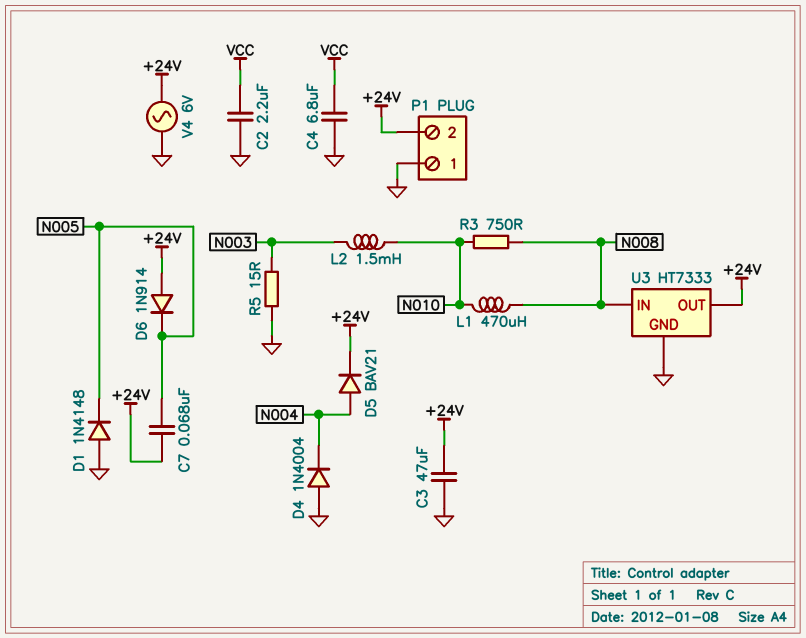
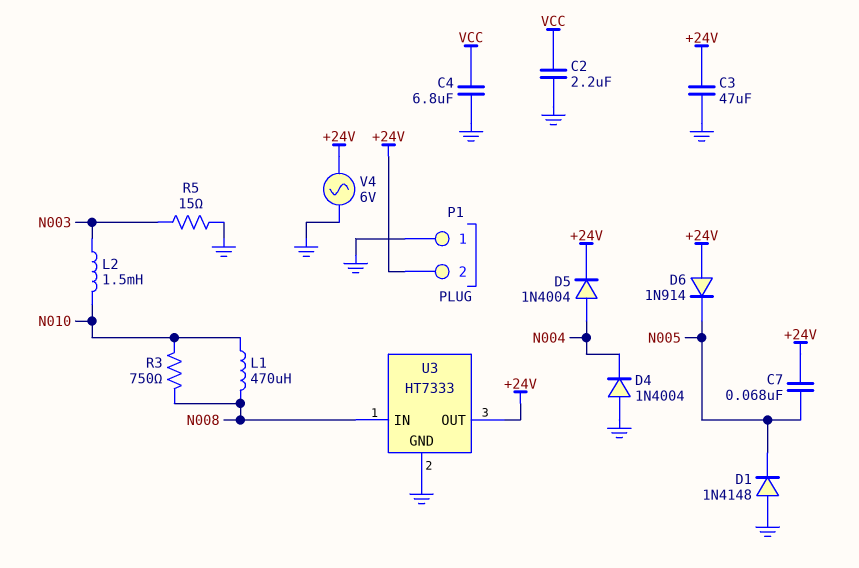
D5: diode BAV21 (A N004, K +24V) -> diode 1N4004 (A N004, K +24V)

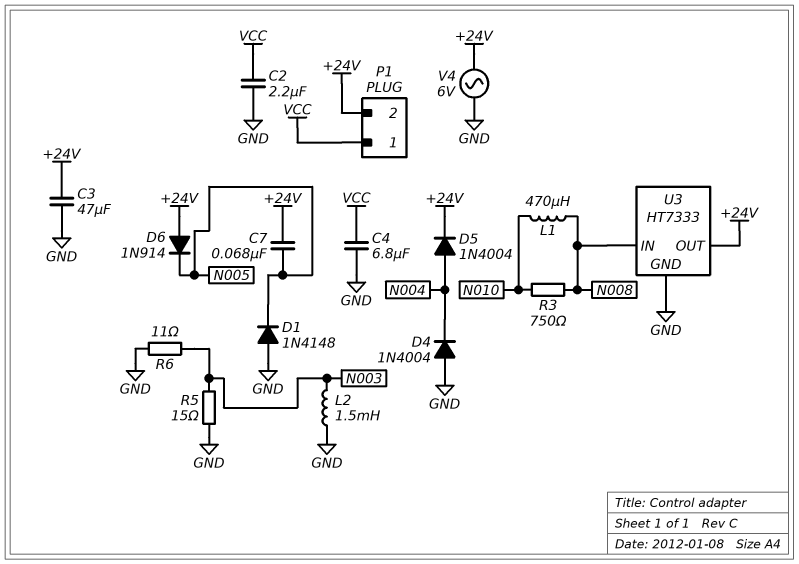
L2: 1.5mH (N003, N010) -> 1.5mH (GND, N003)
P1 pin 1: GND -> VCC
R6: none -> 11 (GND, N003)

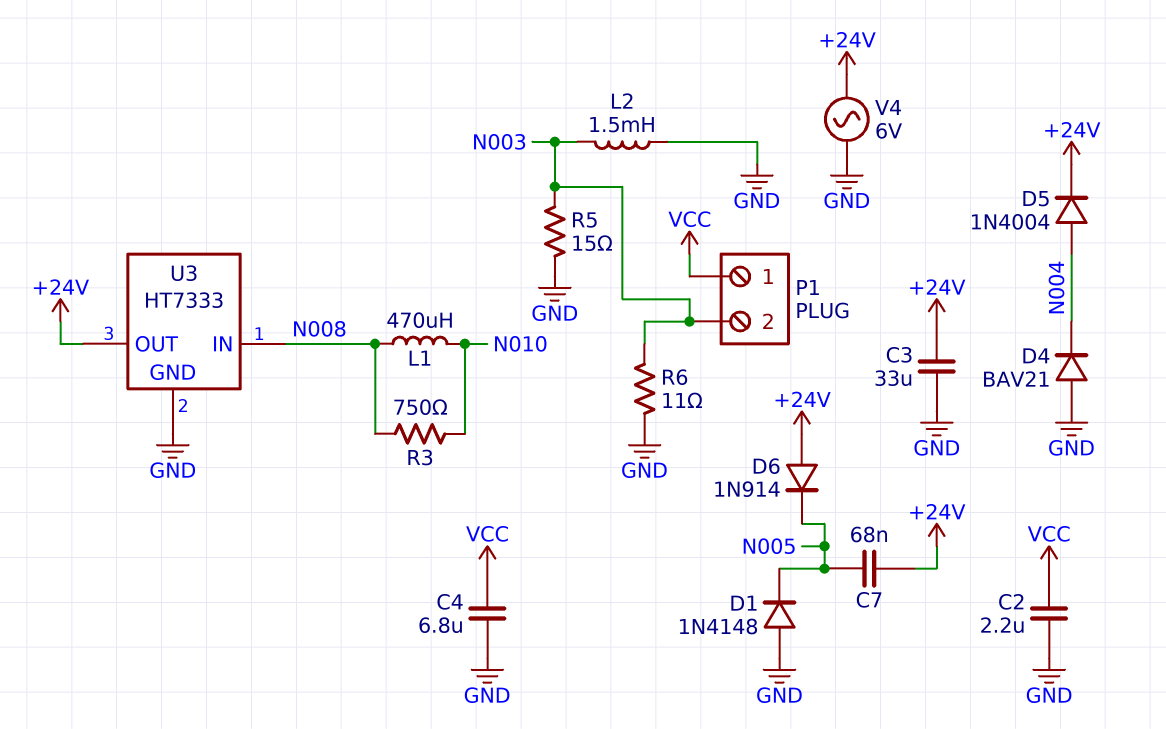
C3: 47uF (+24V, GND) -> 33uF (+24V, GND)
D4: diode 1N4004 (A GND, K N004) -> diode BAV21 (A GND, K N004)
P1 pin 2: +24V -> N003

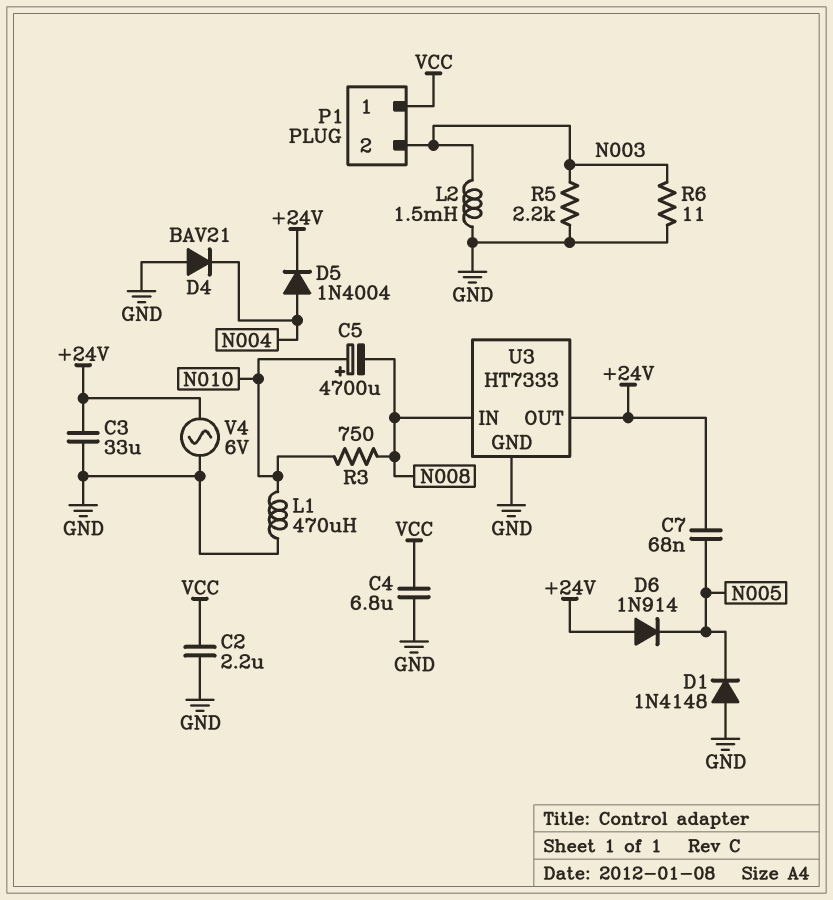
C5: none -> 4700uF (plus N010, minus N008)
L1: 470uH (N008, N010) -> 470uH (GND, N010)
R5: 15 (GND, N003) -> 2.2k (GND, N003)

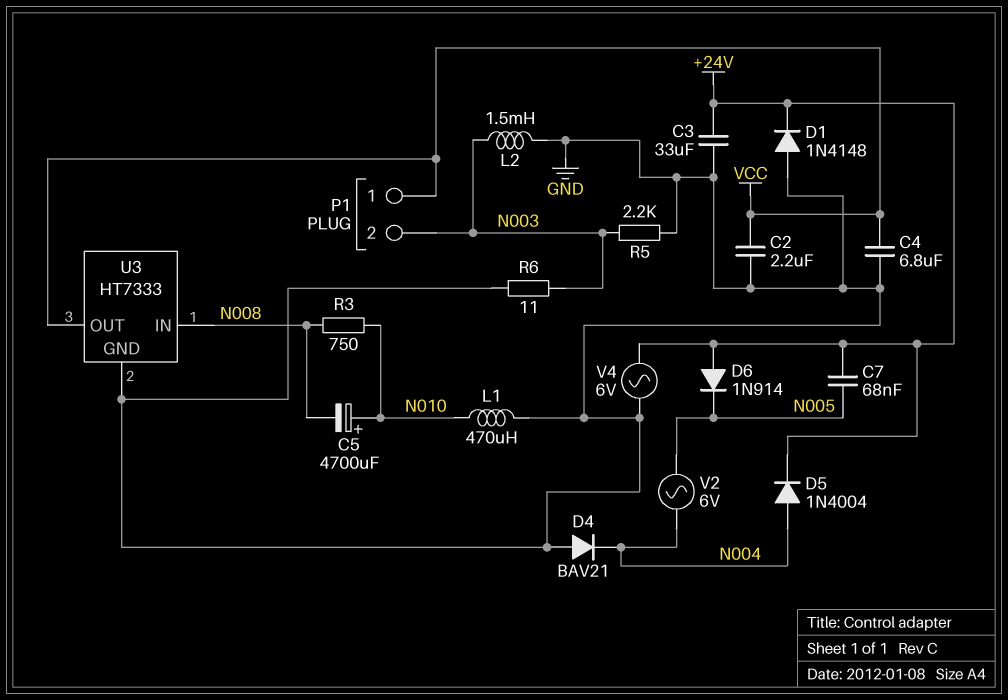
D1: diode 1N4148 (A GND, K N005) -> diode 1N4148 (A GND, K +24V)
U3 pin OUT: +24V -> VCC
V2: none -> AC 6V (N004, N005)

